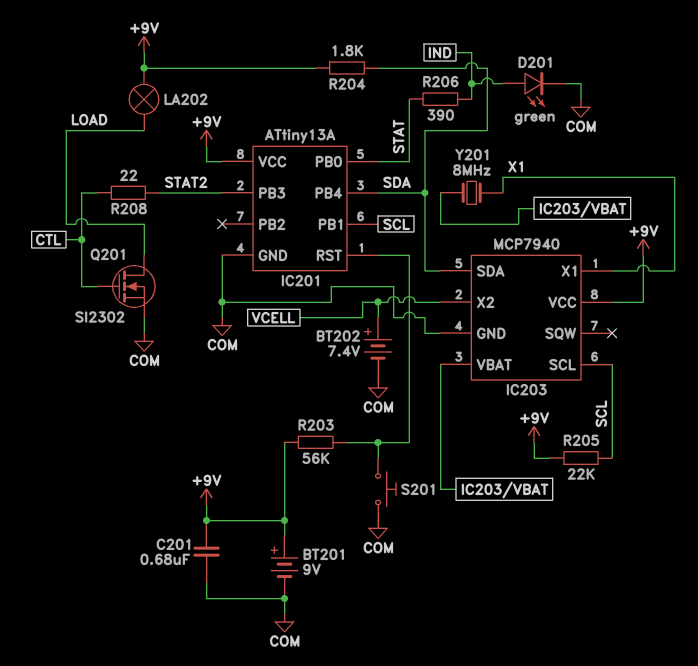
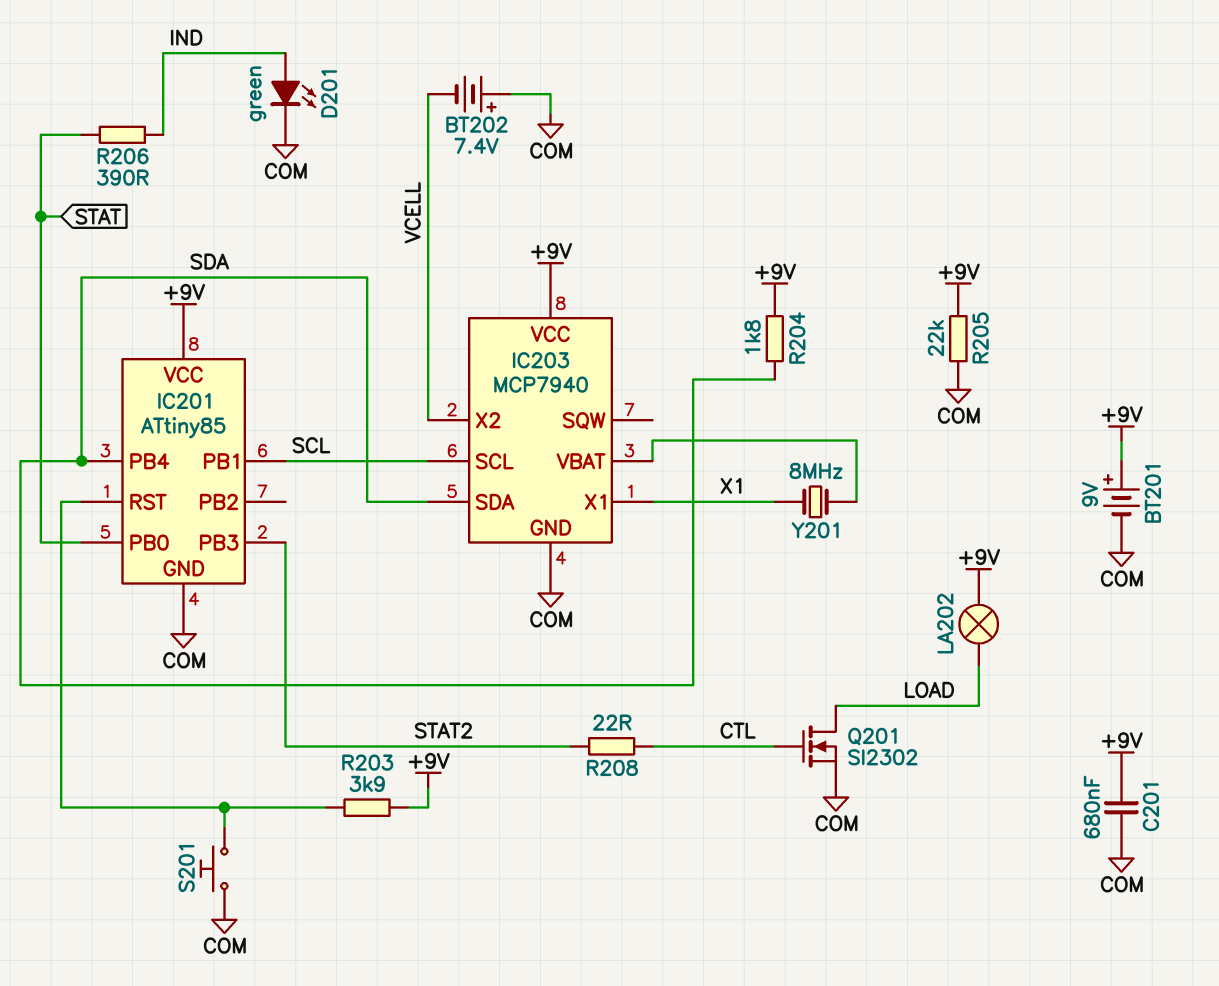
BT202: 7.4V (plus VCELL, minus COM) -> 7.4V (plus COM, minus VCELL)
IC201: ATtiny13A -> ATtiny85
R203: 56k (+9V, IC201/RST) -> 3.9k (+9V, IC201/RST)
R205: 22k (+9V, SCL) -> 22k (+9V, COM)

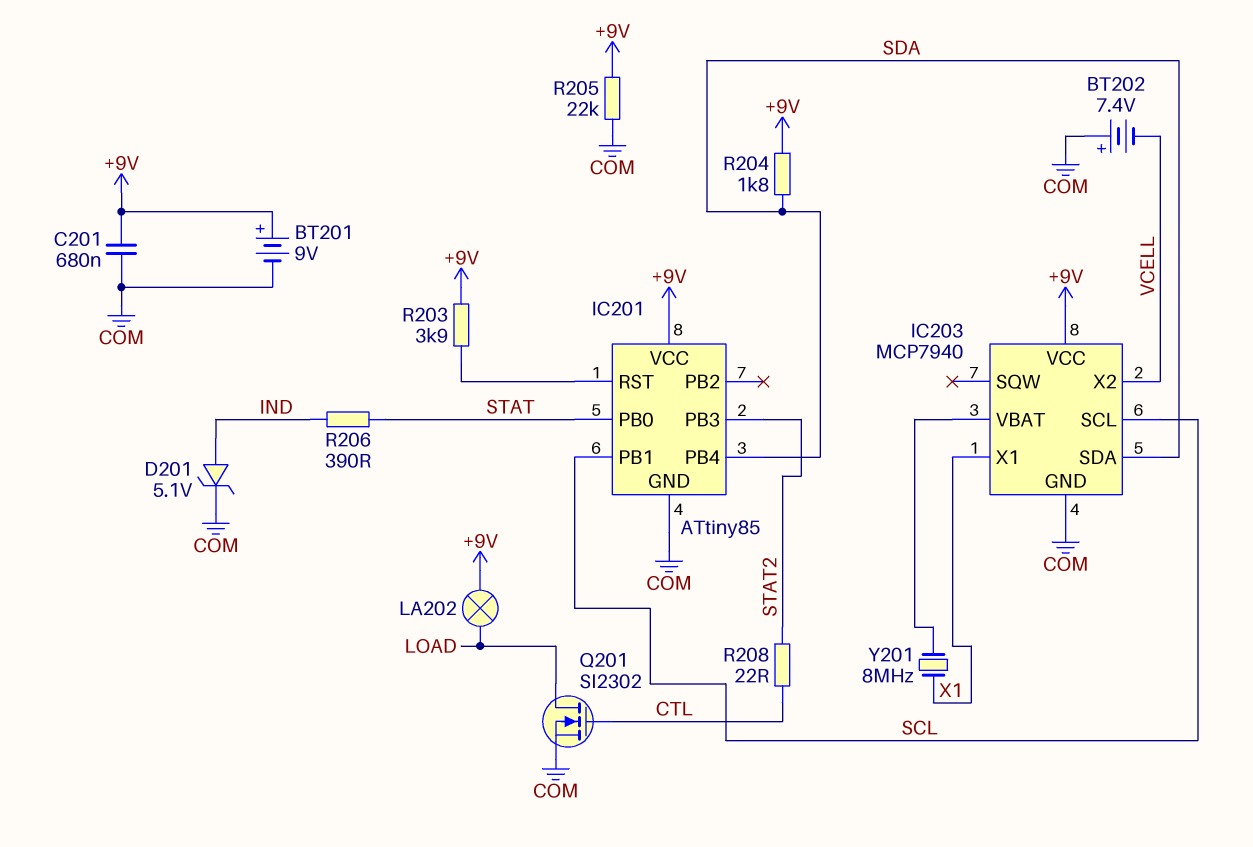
D201: LED green (A IND, K COM) -> zener 5.1V (A IND, K COM)
S201: button (COM, IC201/RST) -> none

